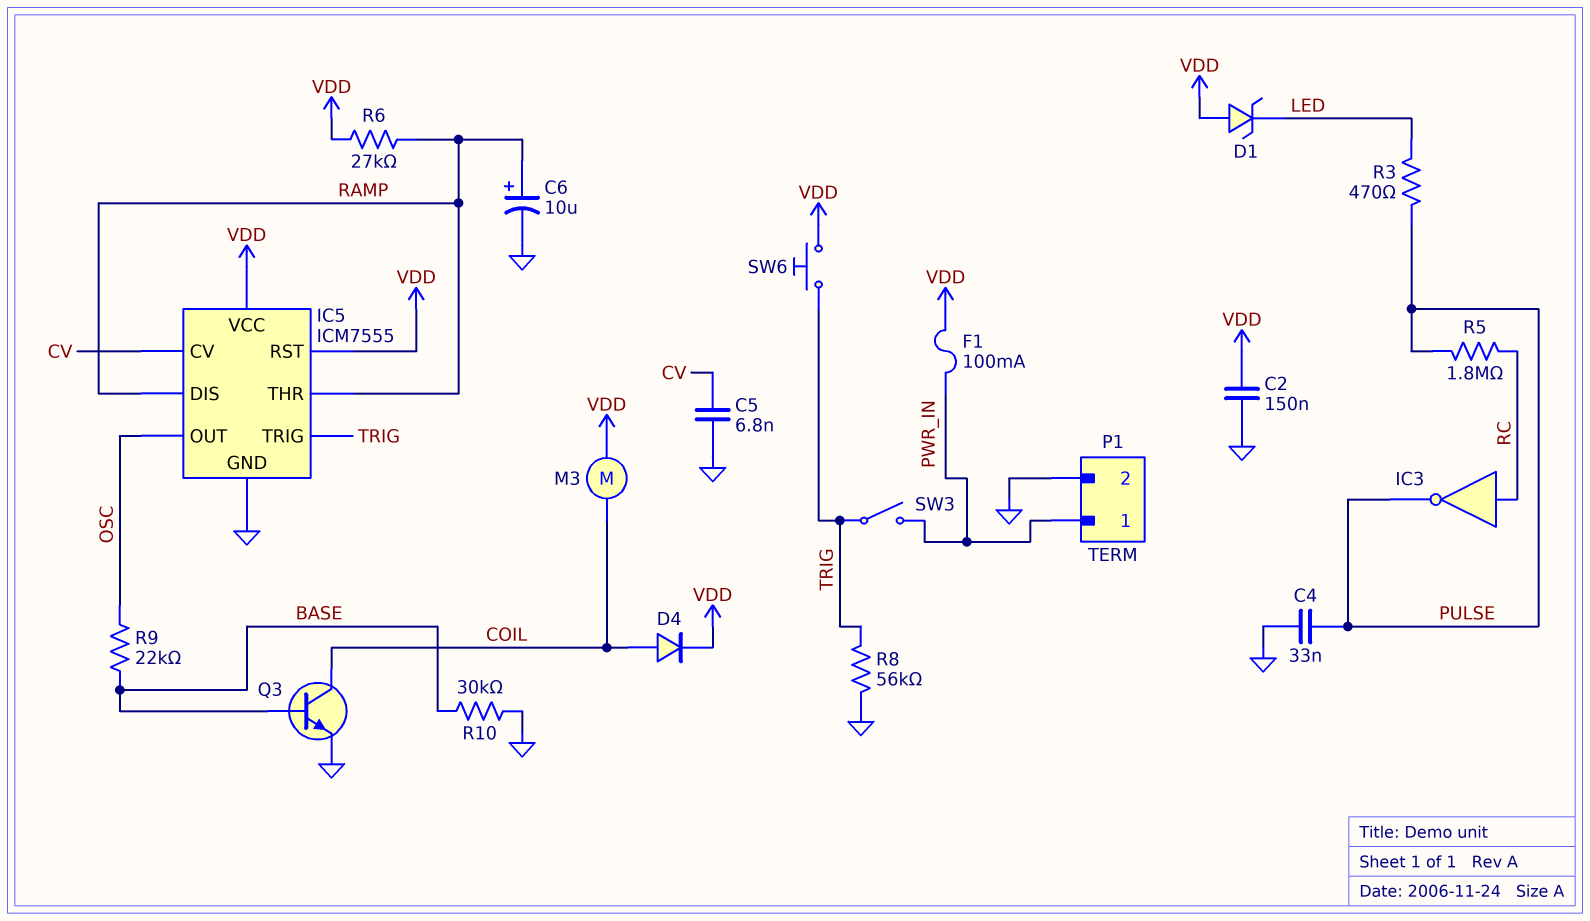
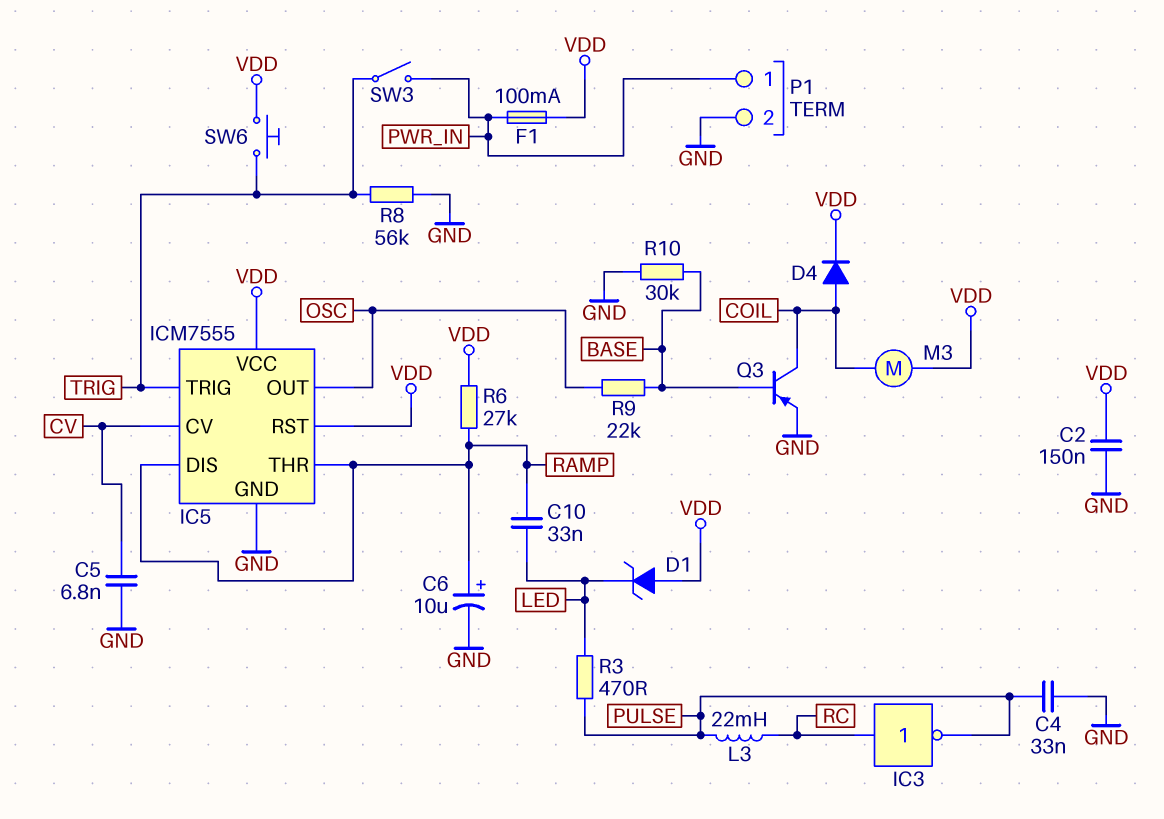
C10: none -> 33nF (LED, RAMP)
L3: none -> 22mH (PULSE, RC)
Q3: NPN (B BASE, C COIL, E GND) -> PNP (B BASE, C COIL, E GND)
R5: 1.8M (PULSE, RC) -> none

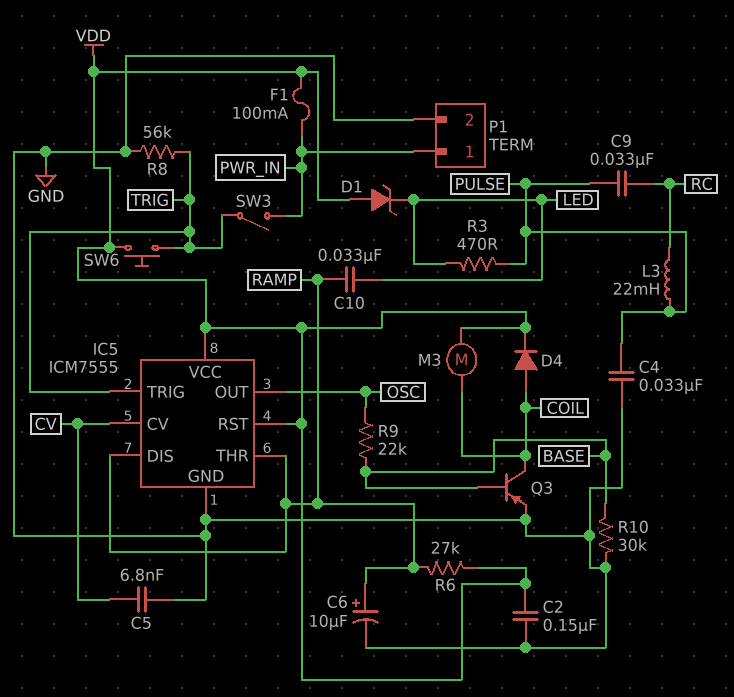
C9: none -> 33nF (PULSE, RC)
IC3: NOT (in RC, out PULSE) -> none

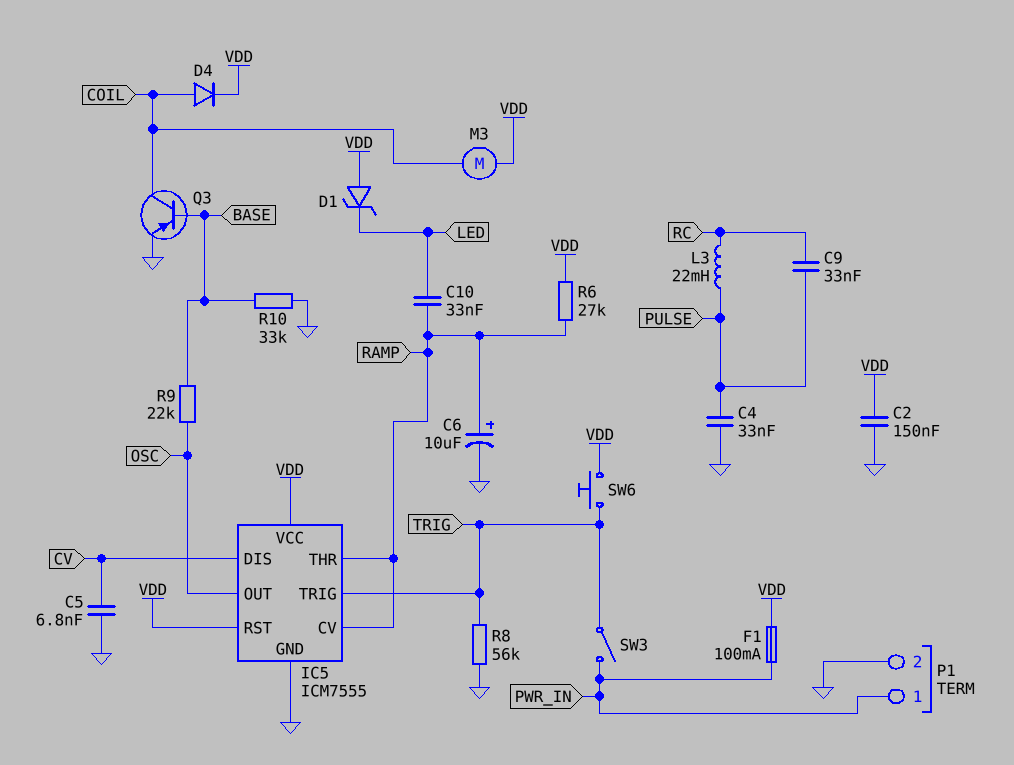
IC5 pin CV: CV -> RAMP
IC5 pin DIS: RAMP -> CV
R3: 470 (LED, PULSE) -> none
R10: 30k (BASE, GND) -> 33k (BASE, GND)

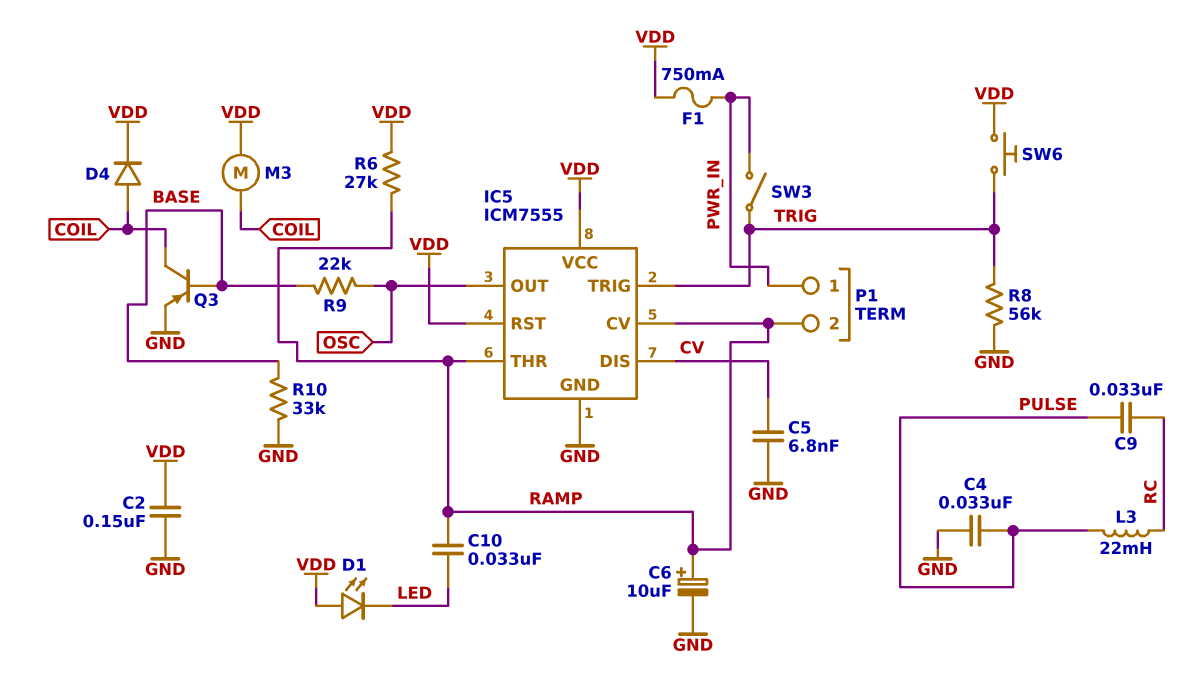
D1: zener (A VDD, K LED) -> LED (A VDD, K LED)
F1: 100mA (PWR_IN, VDD) -> 750mA (PWR_IN, VDD)
P1 pin 2: GND -> RAMP

